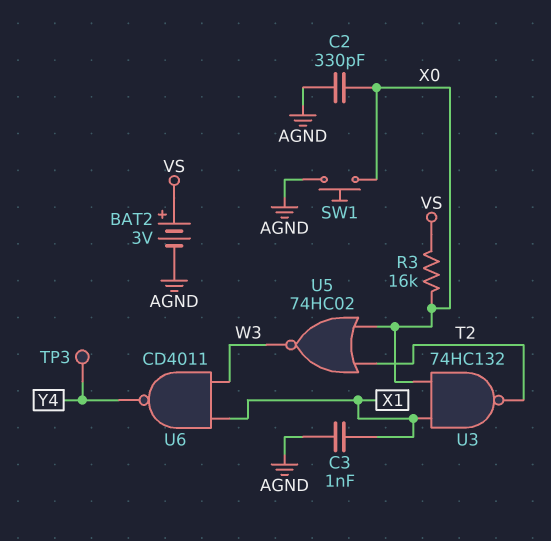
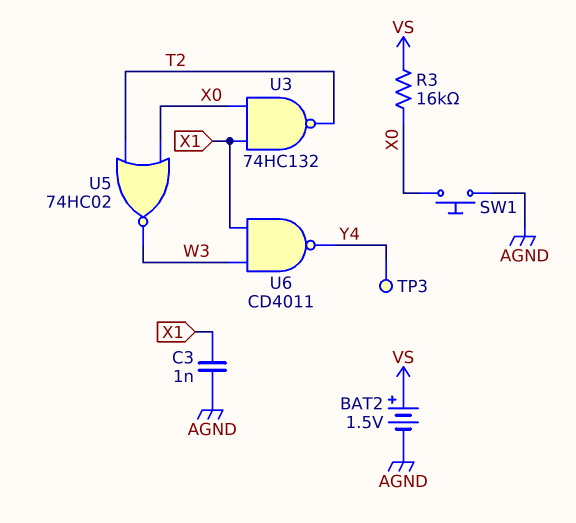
BAT2: 3V (plus VS, minus AGND) -> 1.5V (plus VS, minus AGND)
C2: 330pF (AGND, X0) -> none

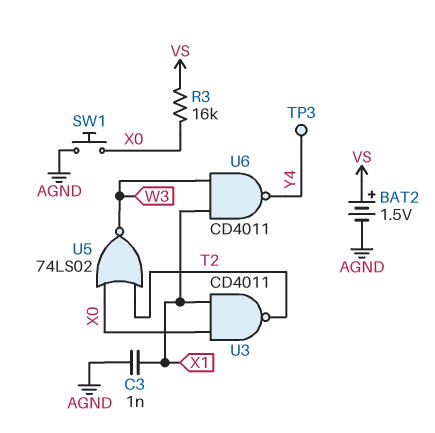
U3: NAND 74HC132 (in X0, in X1, out T2) -> NAND CD4011 (in X0, in X1, out T2)
U5: NOR 74HC02 (in T2, in X0, out W3) -> NOR 74LS02 (in T2, in X0, out W3)

